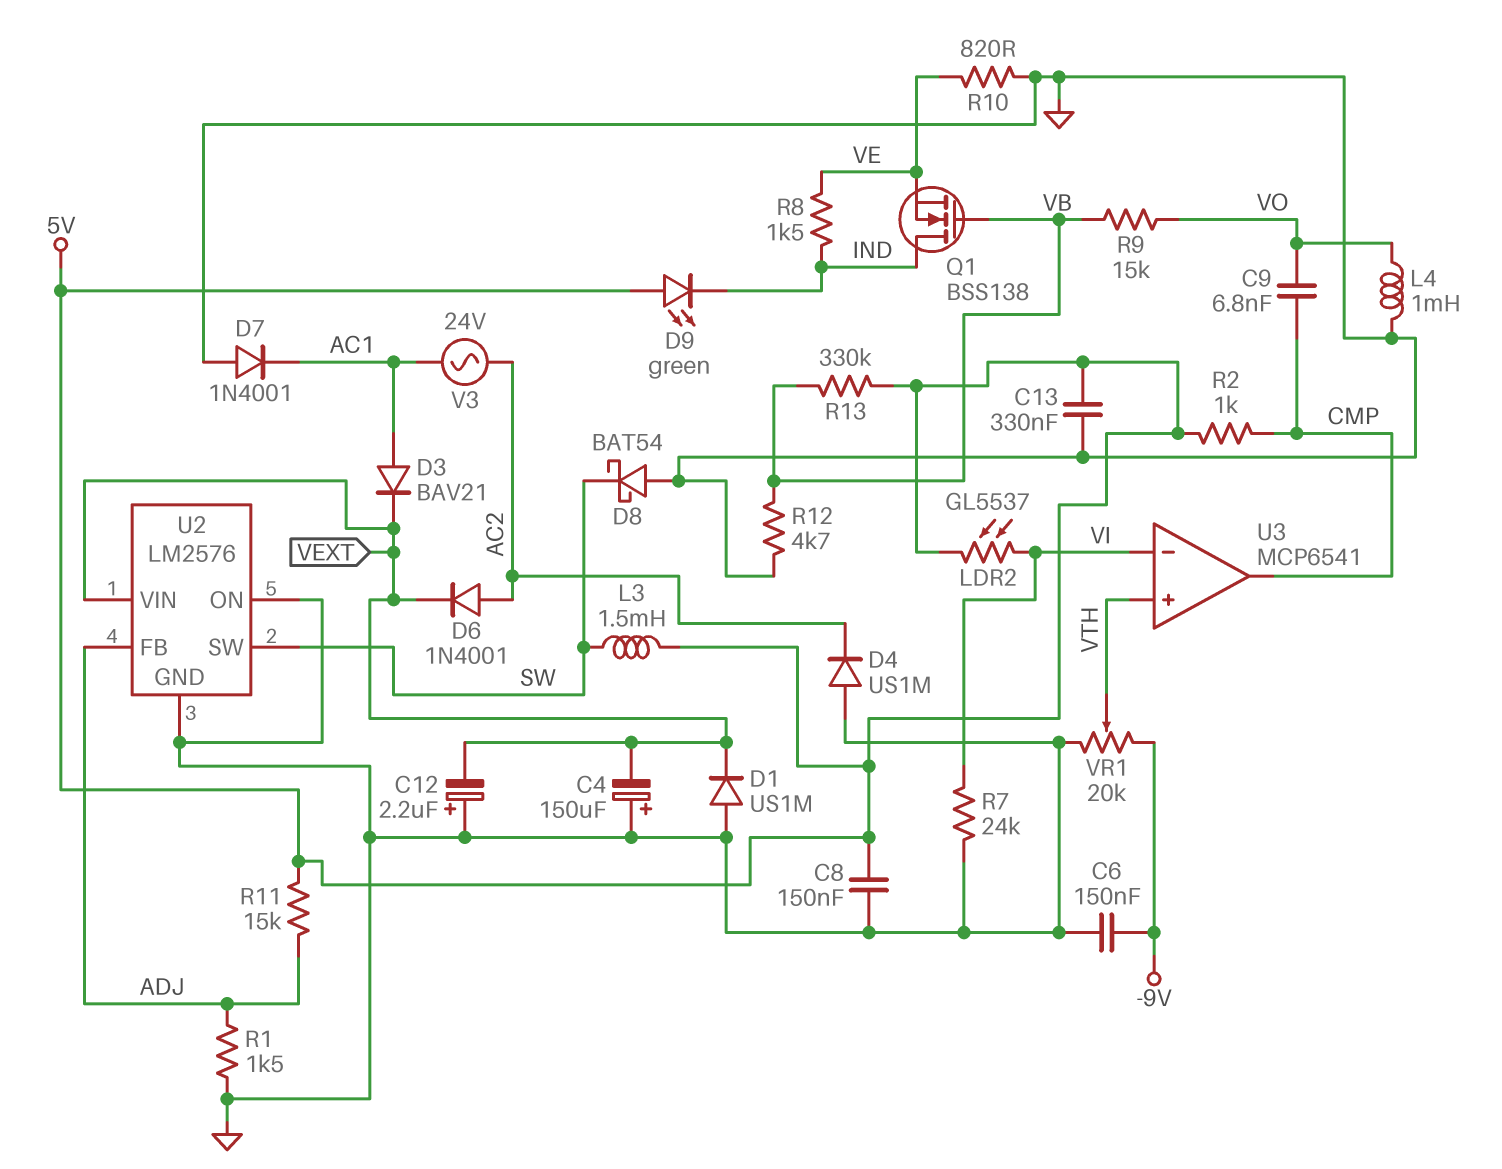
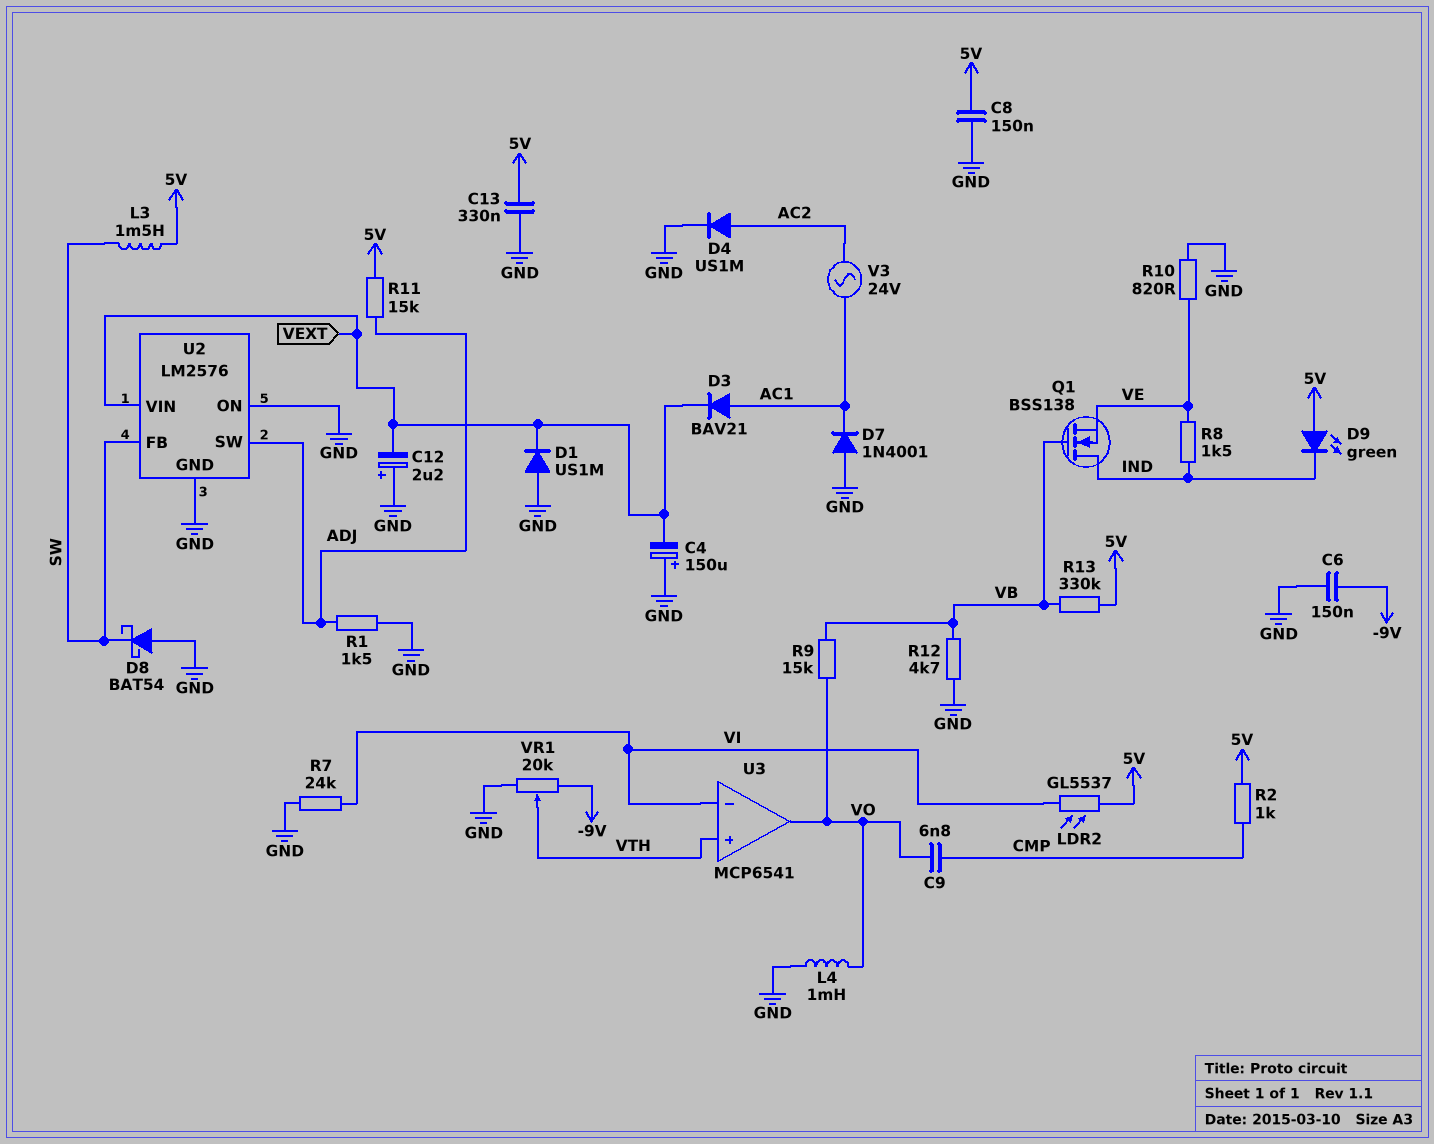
D4: diode US1M (A GND, K AC2) -> diode US1M (A AC2, K GND)
D6: diode 1N4001 (A AC2, K VEXT) -> none
U2 pin FB: ADJ -> SW
U2 pin SW: SW -> ADJ
U3 pin out: CMP -> VO

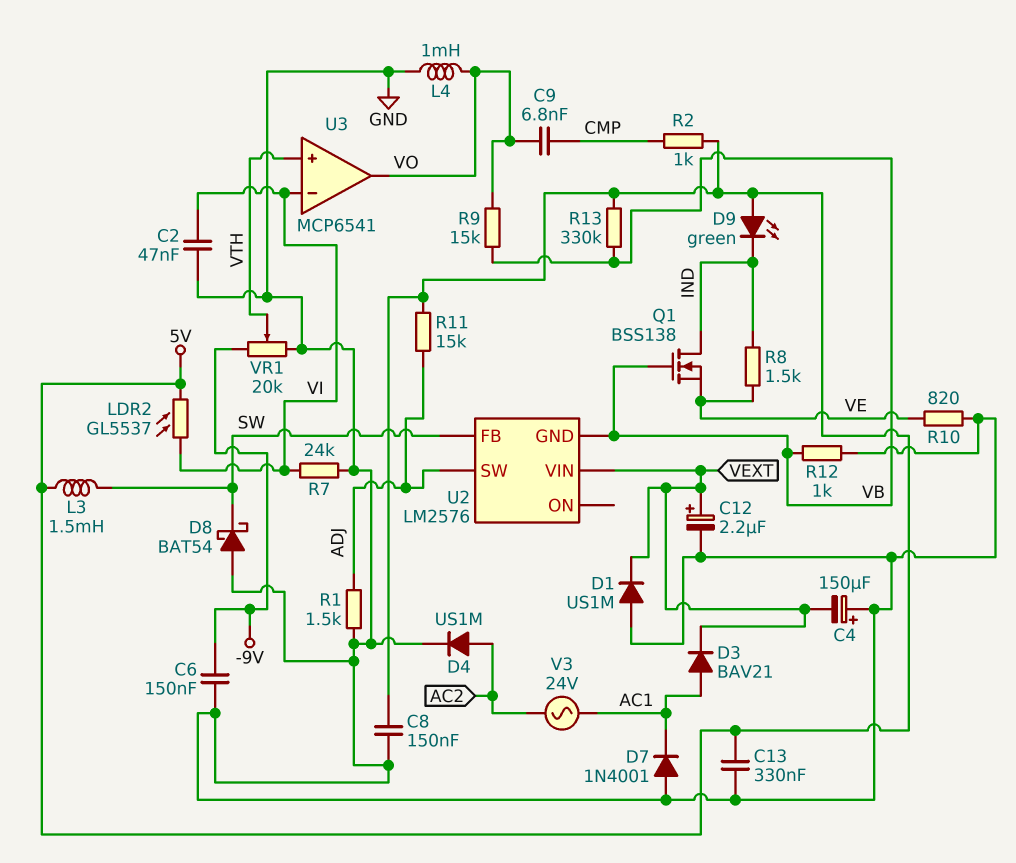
C2: none -> 47nF (GND, VI)
C12: 2.2uF (plus GND, minus VEXT) -> 2.2uF (plus VEXT, minus GND)
R12: 4.7k (GND, VB) -> 1k (GND, VB)
U2 pin GND: GND -> VB
U2 pin ON: GND -> none

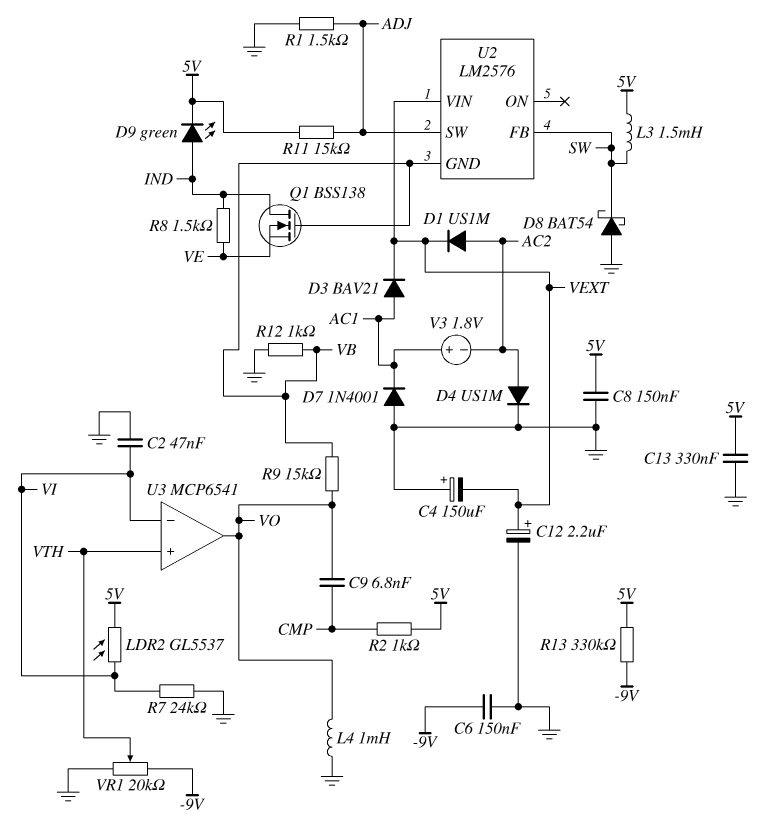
D1: diode US1M (A GND, K VEXT) -> diode US1M (A AC2, K VEXT)
D9: LED green (A 5V, K IND) -> LED green (A IND, K 5V)
R10: 820 (GND, VE) -> none
R13: 330k (5V, VB) -> 330k (-9V, 5V)
V3: AC 24V (AC1, AC2) -> 1.8V (plus AC1, minus AC2)

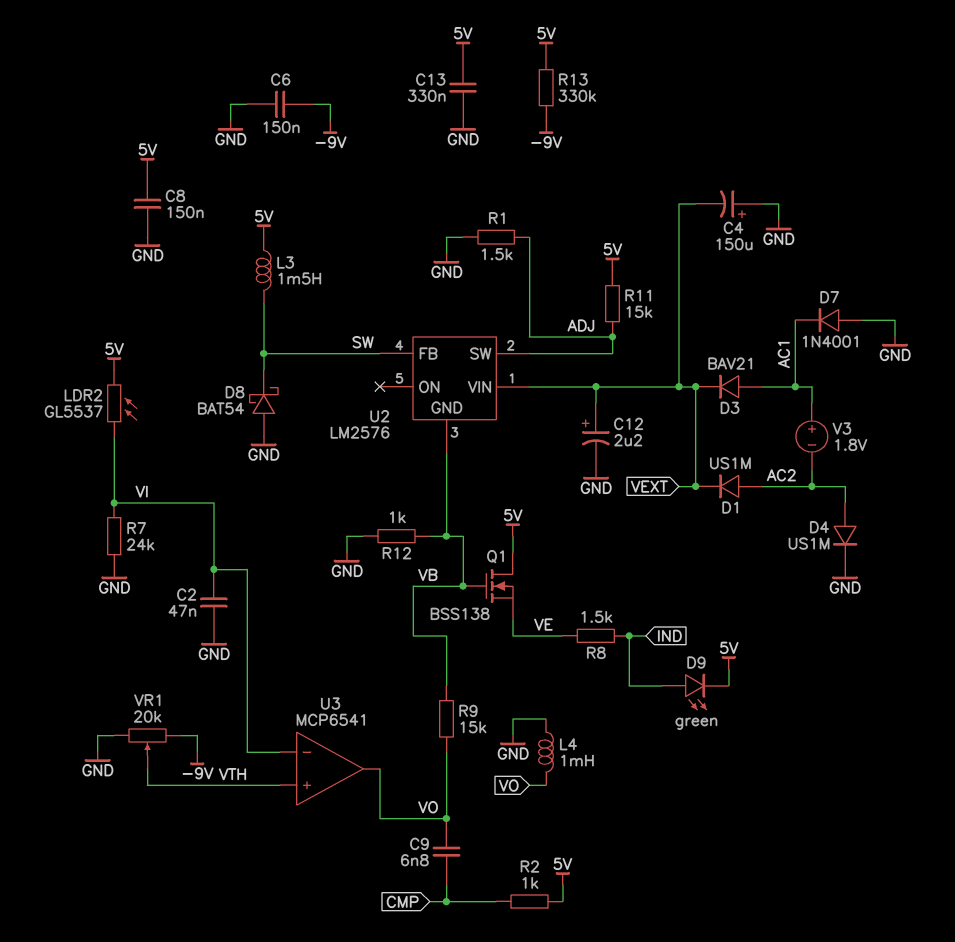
Q1: NMOS BSS138 (G VB, D IND, S VE) -> NMOS BSS138 (G VB, D 5V, S VE)

